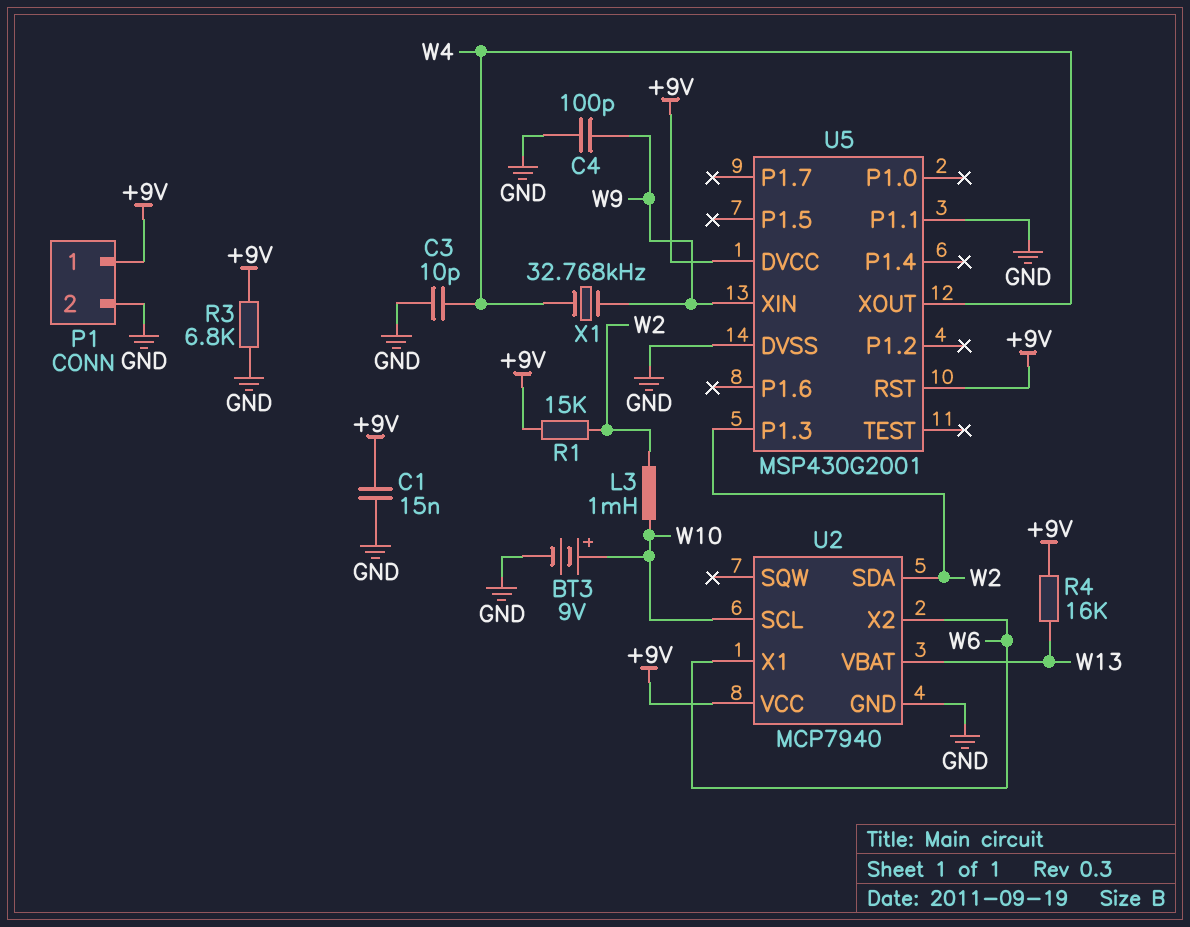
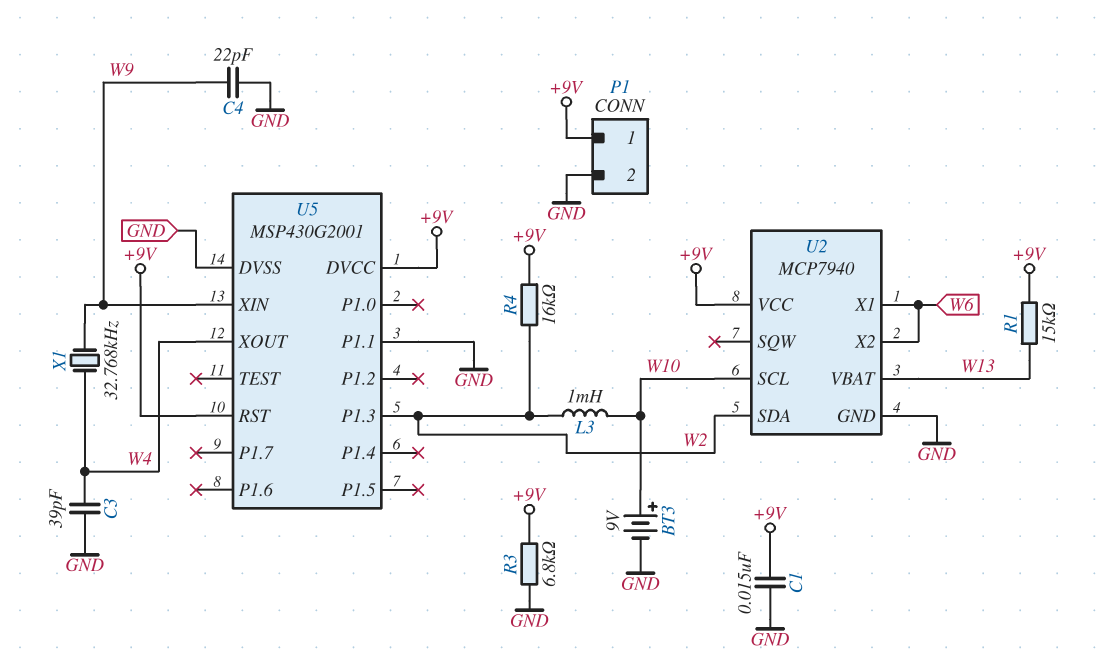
C3: 10pF (GND, W4) -> 39pF (GND, W4)
C4: 100pF (GND, W9) -> 22pF (GND, W9)
R1: 15k (+9V, W2) -> 15k (+9V, W13)
R4: 16k (+9V, W13) -> 16k (+9V, W2)

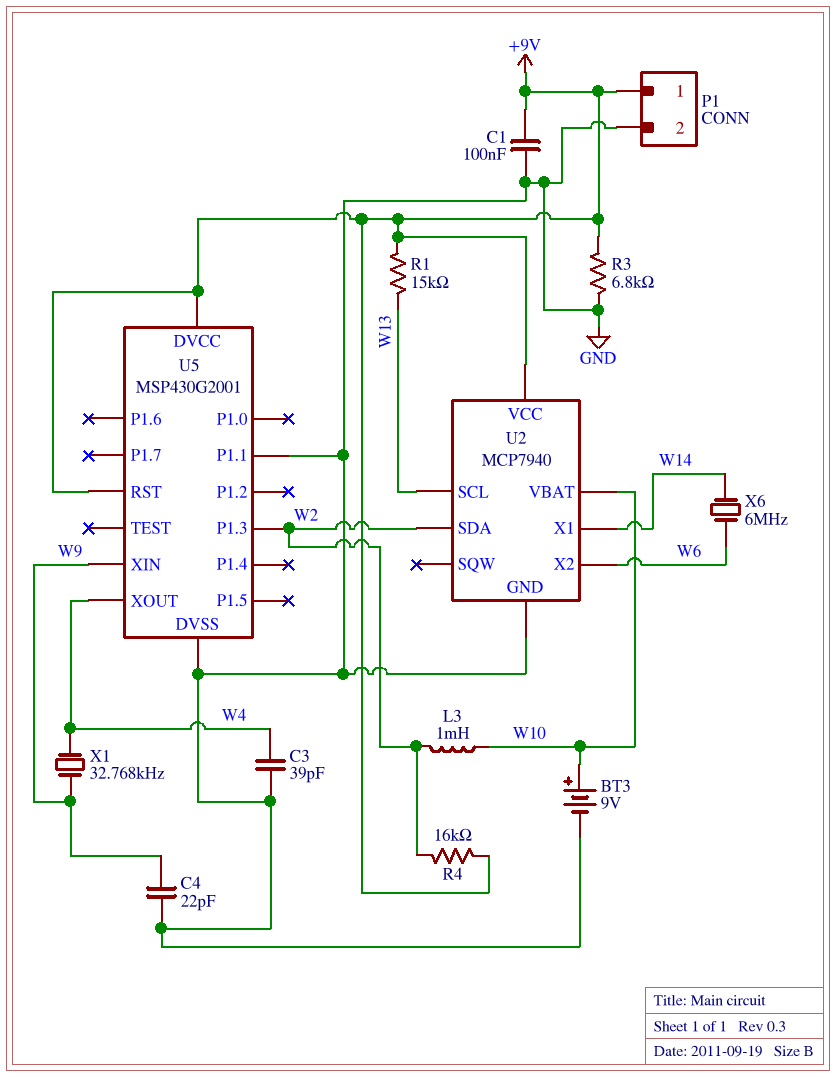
C1: 15nF (+9V, GND) -> 100nF (+9V, GND)
U2 pin SCL: W10 -> W13
U2 pin VBAT: W13 -> W10
U2 pin X1: W6 -> W14
X6: none -> 6MHz (W6, W14)

